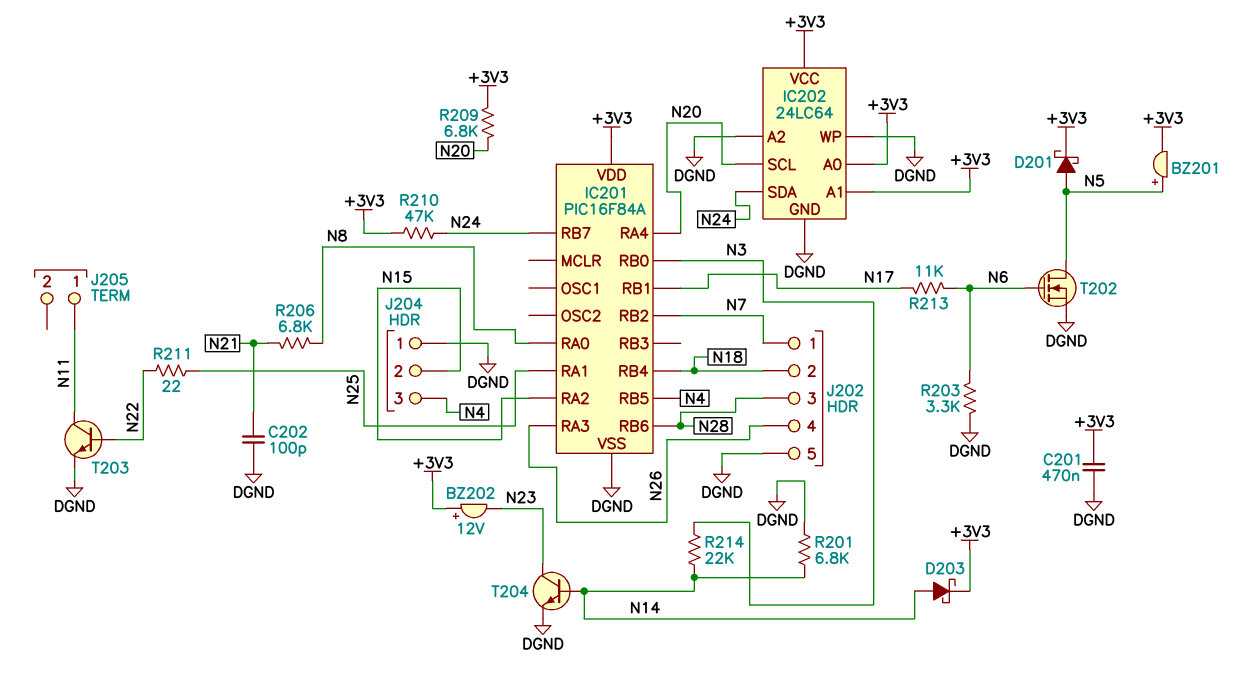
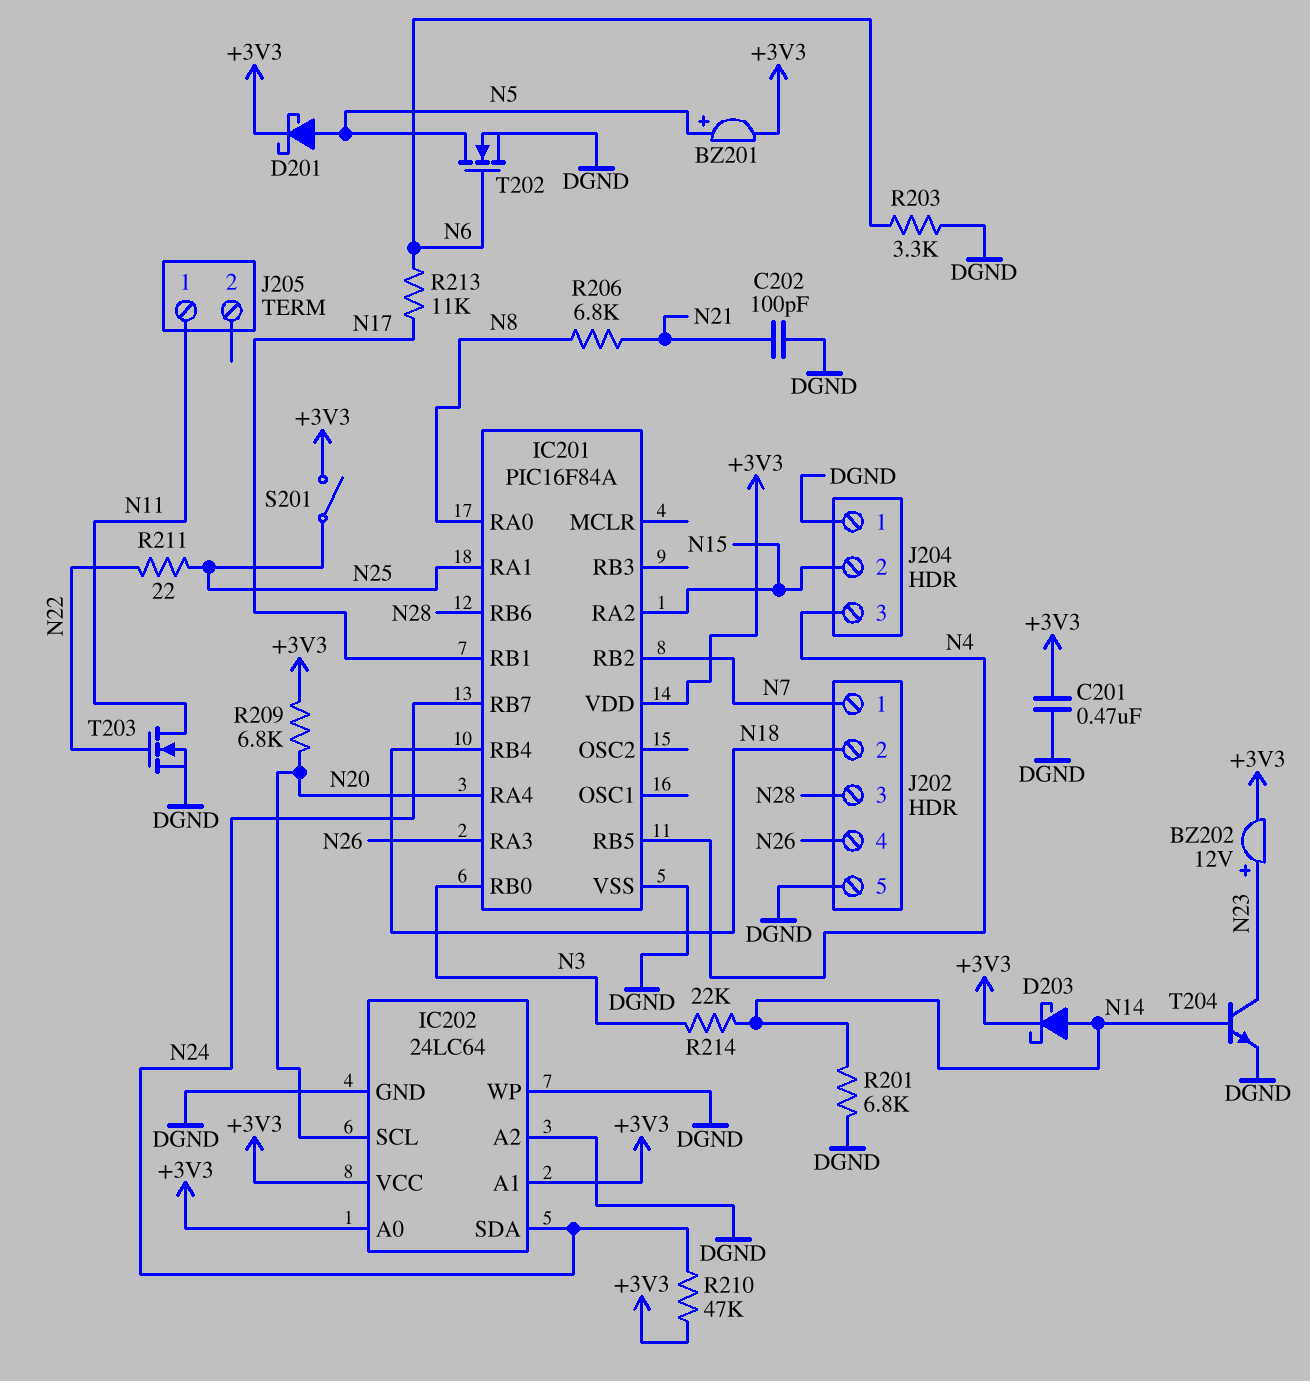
BZ202: buzzer 12V (plus +3V3, minus N23) -> buzzer 12V (plus N23, minus +3V3)
S201: none -> switch (+3V3, N25)
T203: NPN (B N22, C N11, E DGND) -> NMOS (G N22, D N11, S DGND)

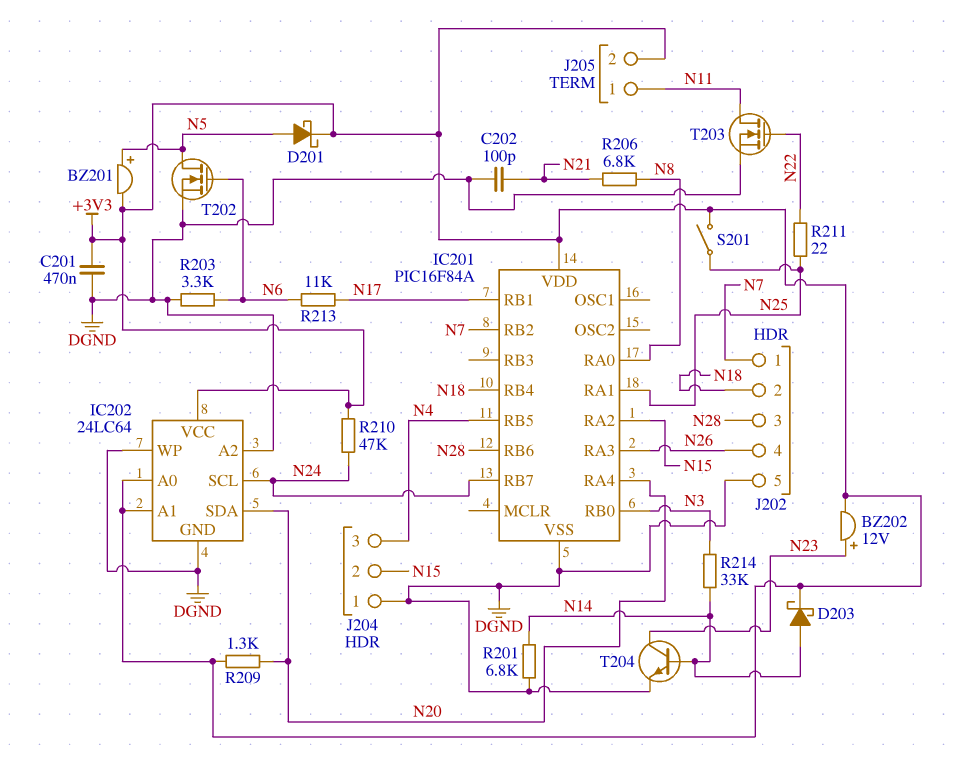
IC202 pin SCL: N20 -> N24
IC202 pin SDA: N24 -> N20
J205 pin 2: none -> +3V3
R209: 6.8k (+3V3, N20) -> 1.3k (+3V3, N20)
R214: 22k (N3, N14) -> 33k (N3, N14)

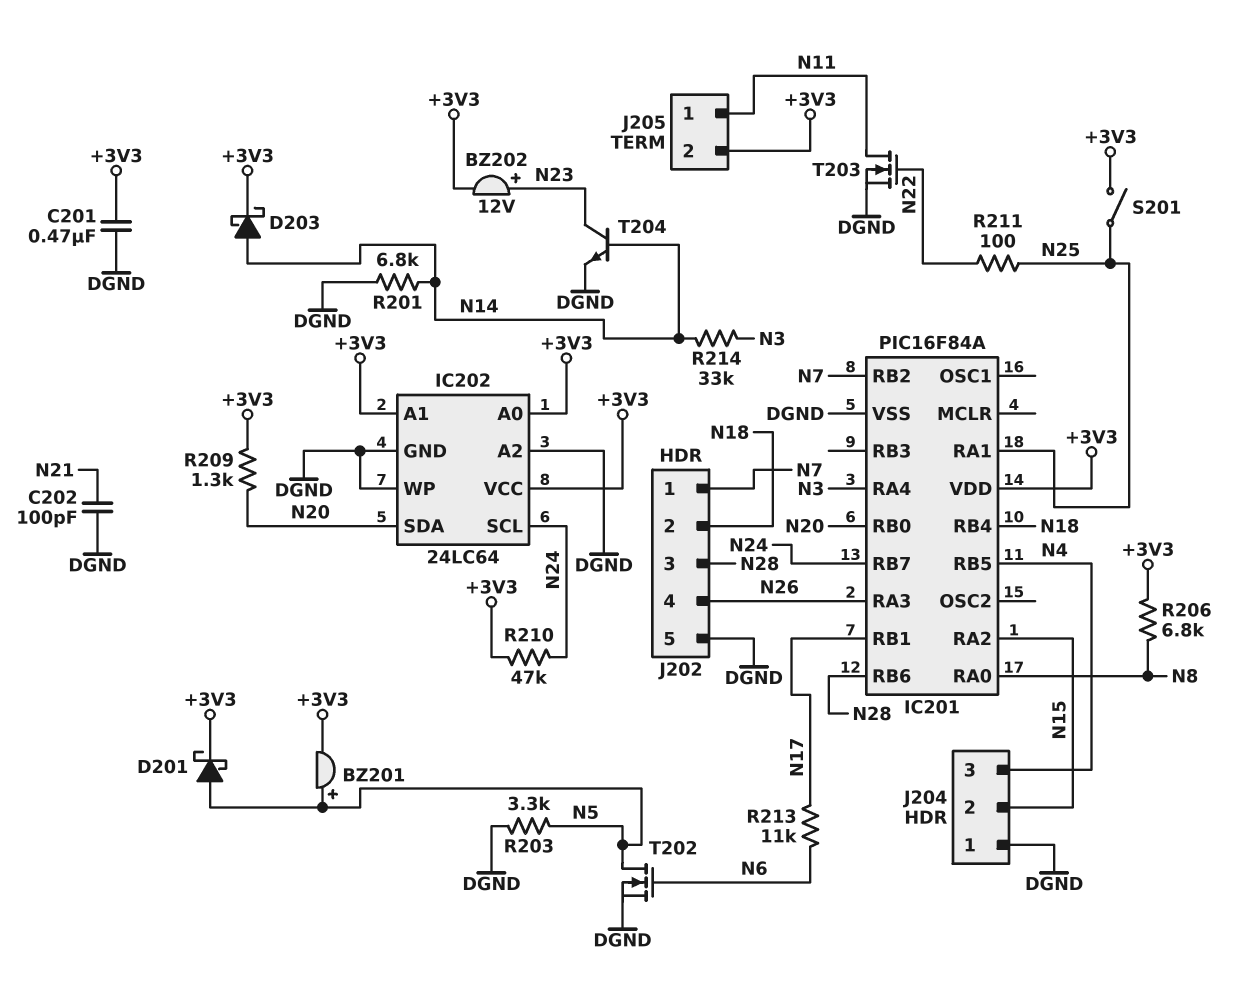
IC201 pin RA4: N20 -> N3
IC201 pin RB0: N3 -> N20
R203: 3.3k (DGND, N6) -> 3.3k (DGND, N5)
R206: 6.8k (N8, N21) -> 6.8k (+3V3, N8)
R211: 22 (N22, N25) -> 100 (N22, N25)

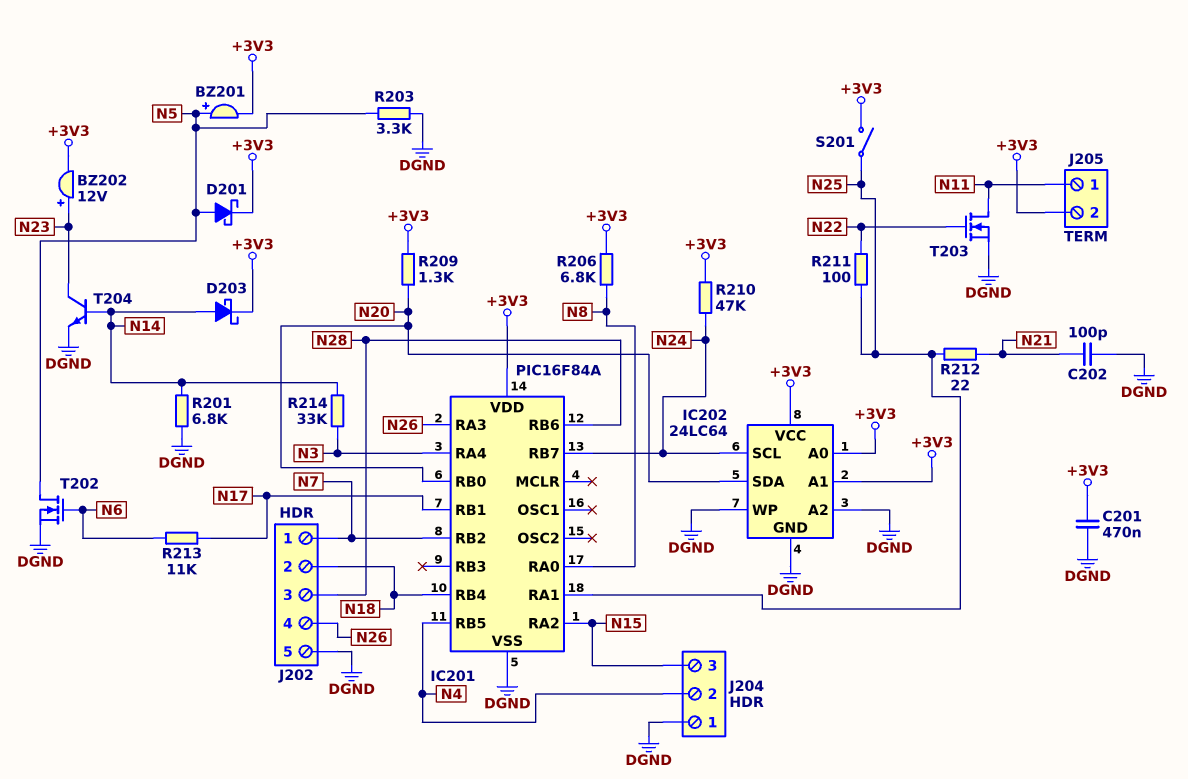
J204 pin 2: N15 -> N4
J204 pin 3: N4 -> N15
R212: none -> 22 (N21, N25)

